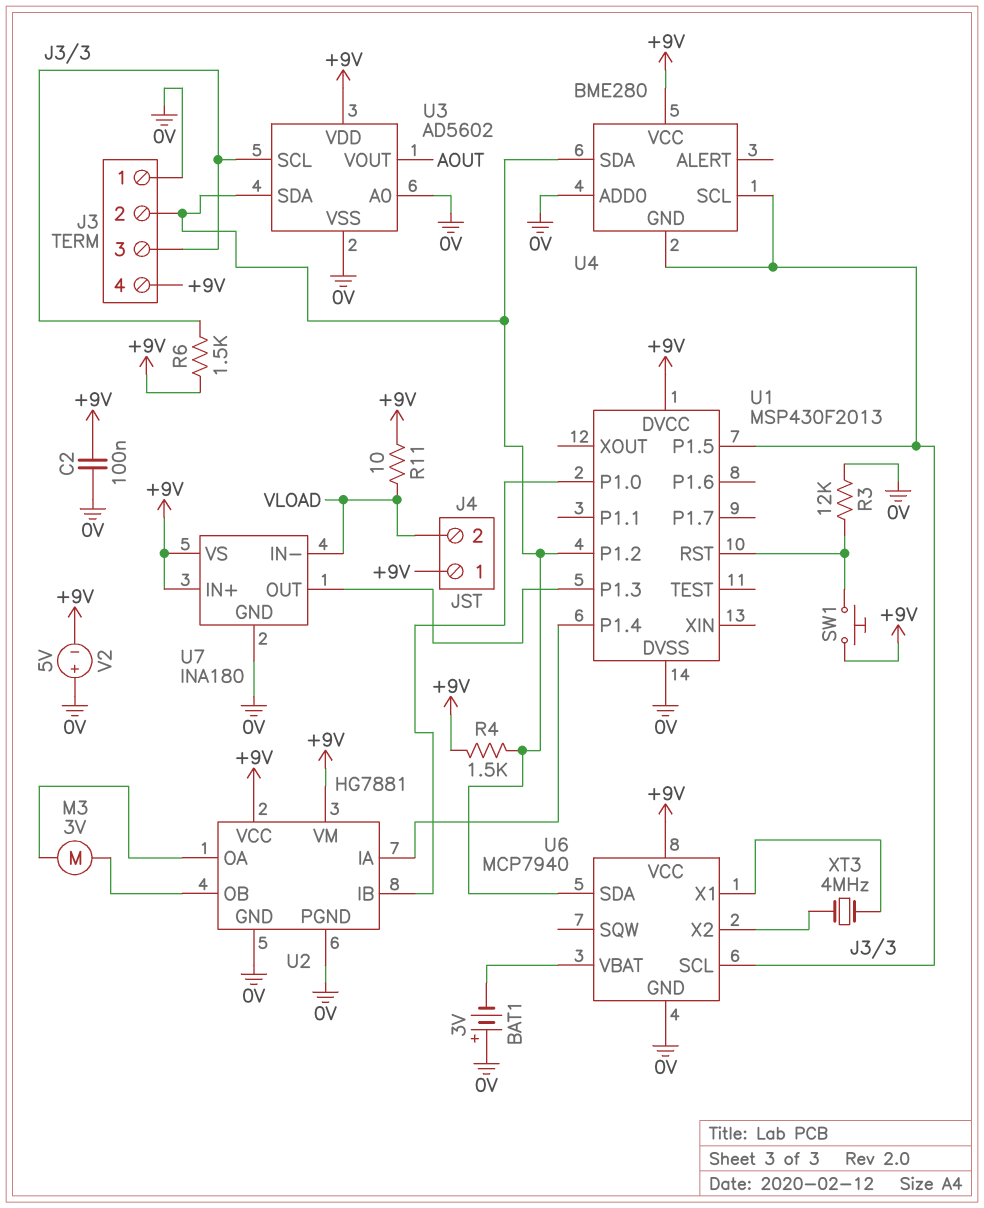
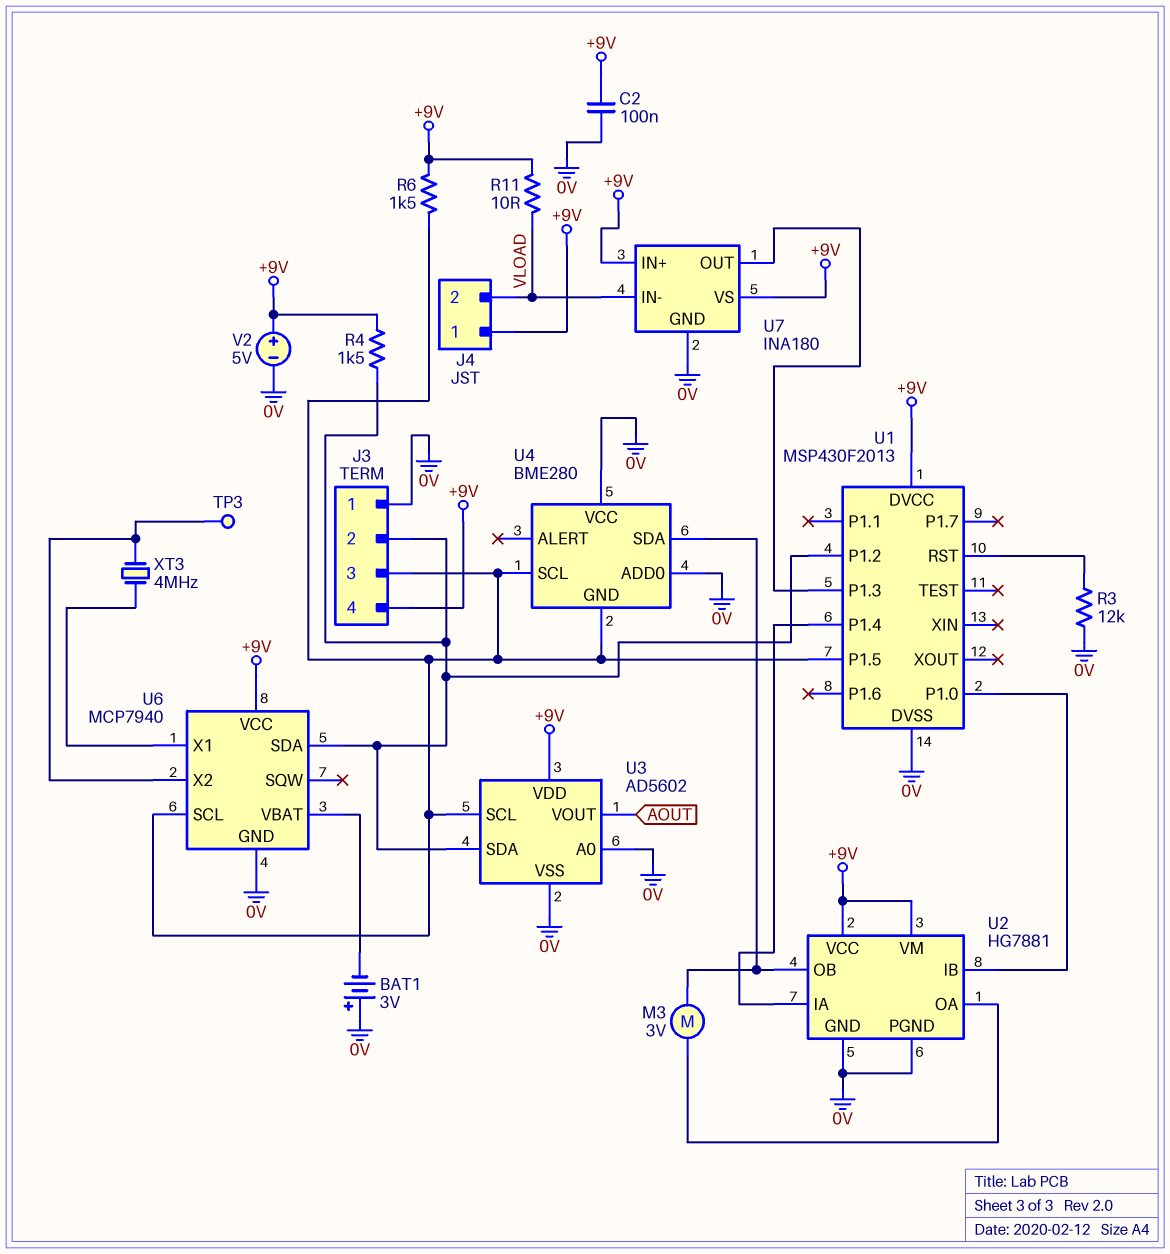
SW1: button (+9V, U1/RST) -> none
TP3: none -> test point (U6/X2)
U4 pin SDA: J3/2 -> U2/OB
U4 pin VCC: +9V -> 0V
V2: 5V (plus 0V, minus +9V) -> 5V (plus +9V, minus 0V)

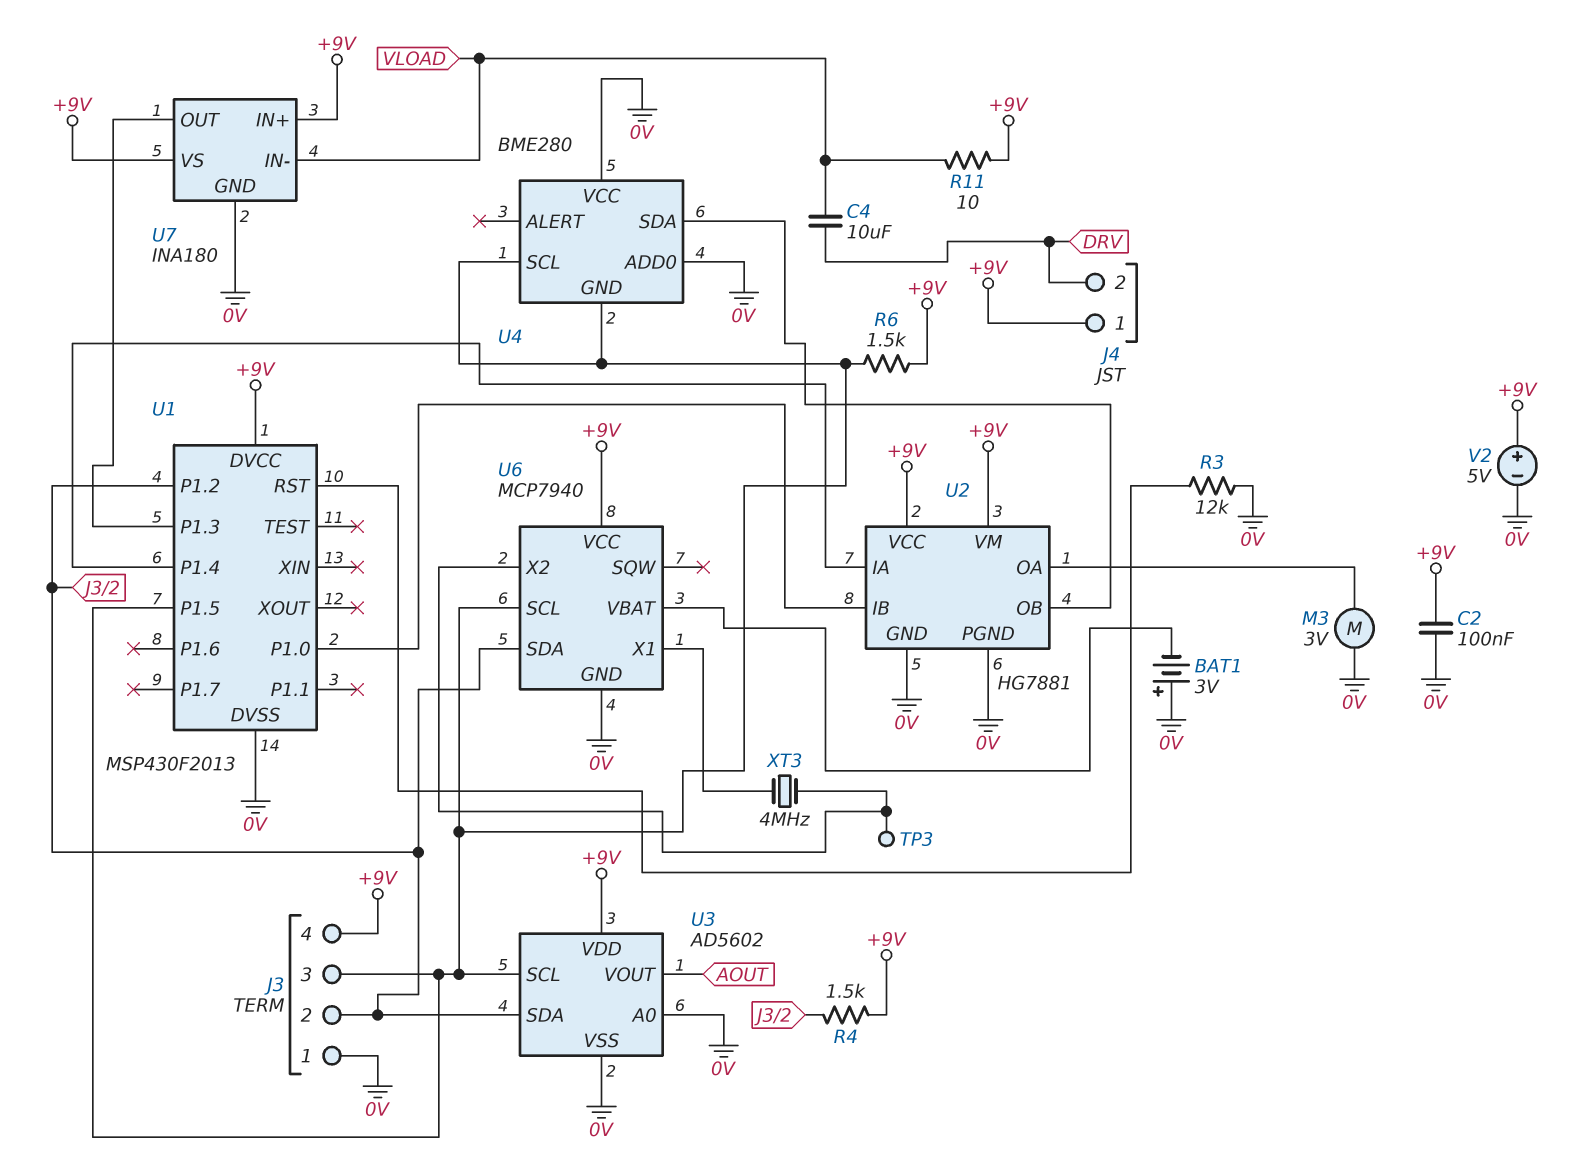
C4: none -> 10uF (DRV, VLOAD)
J4 pin 2: VLOAD -> DRV
M3: motor 3V (U2/OA, U2/OB) -> motor 3V (0V, U2/OA)

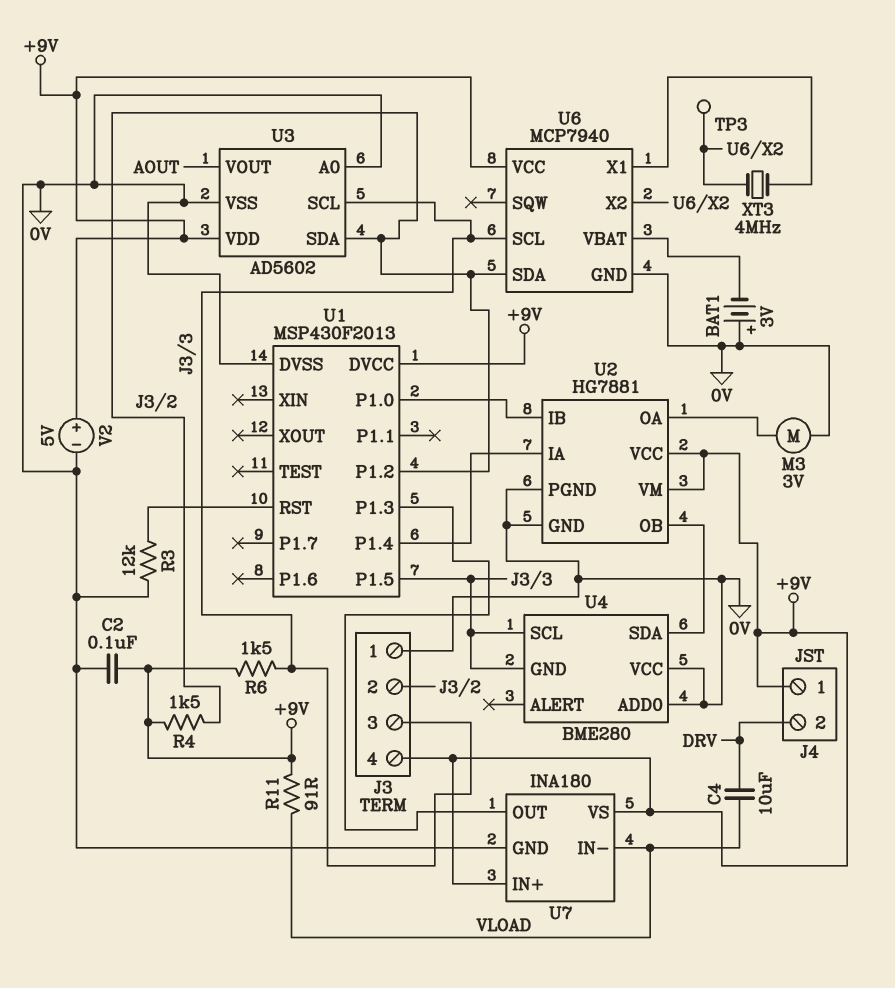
R11: 10 (+9V, VLOAD) -> 91 (+9V, VLOAD)

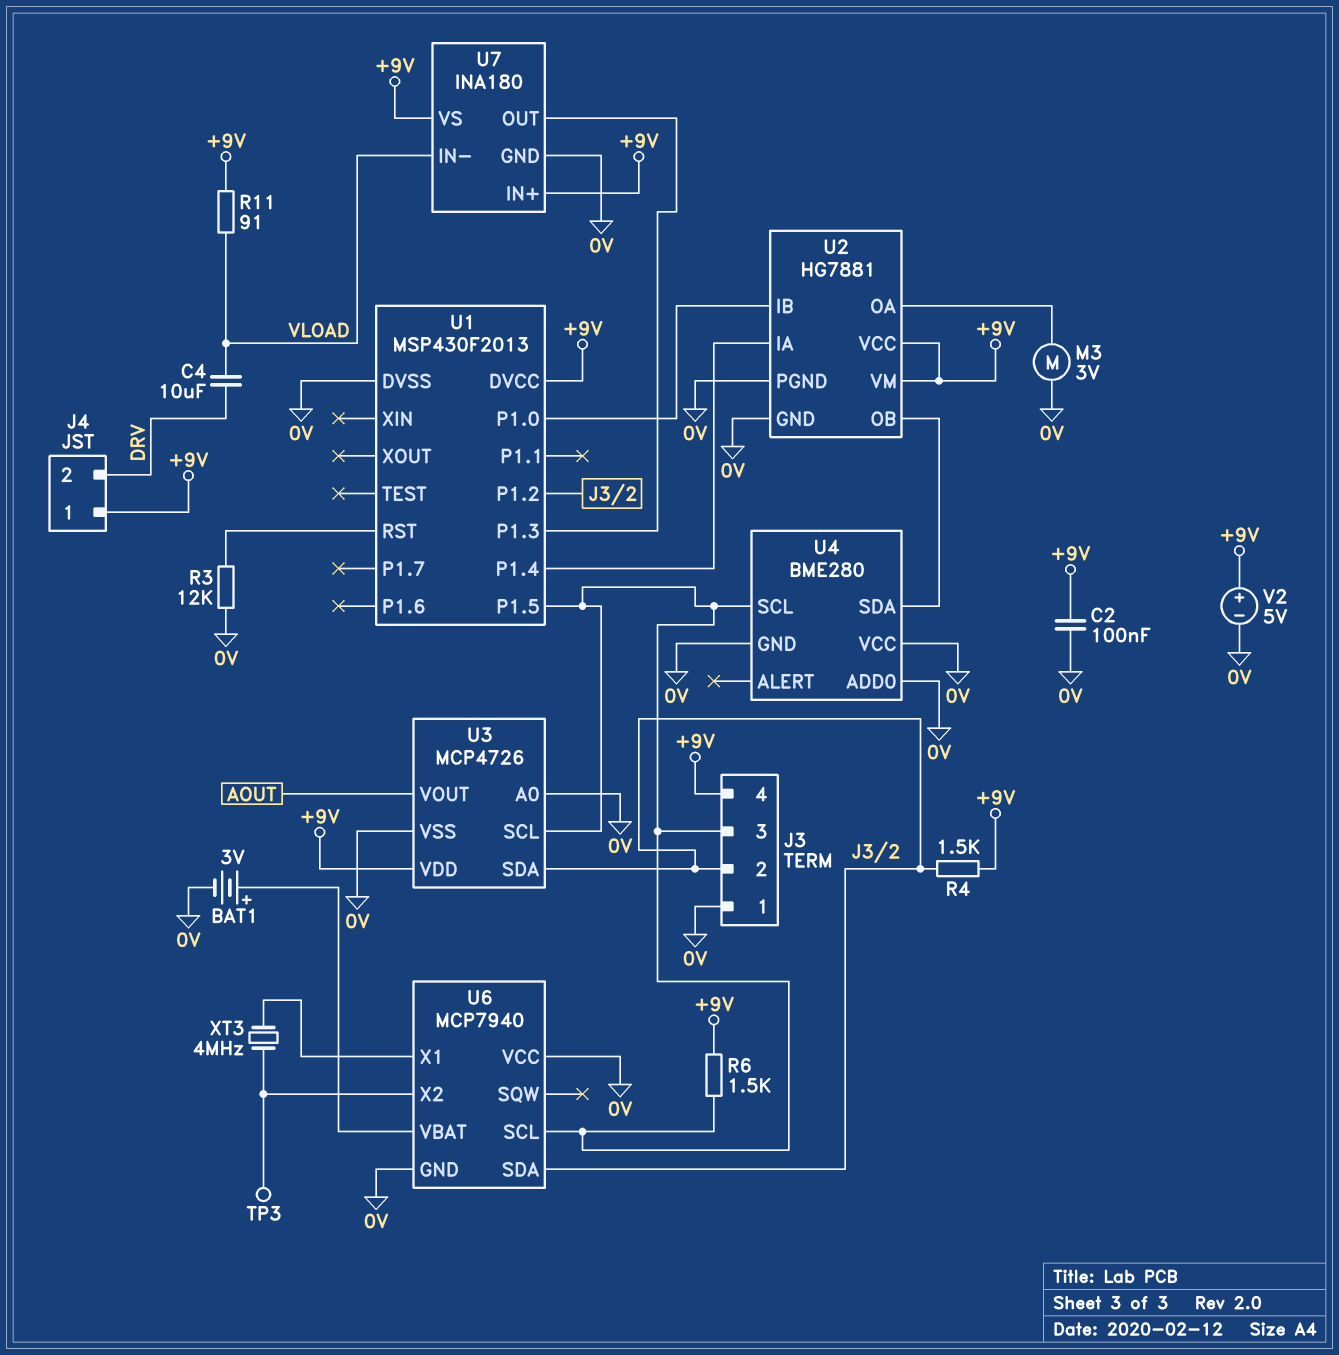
BAT1: 3V (plus 0V, minus U6/VBAT) -> 3V (plus U6/VBAT, minus 0V)
U3: AD5602 -> MCP4726
U4 pin GND: J3/3 -> 0V
U6 pin VCC: +9V -> 0V

